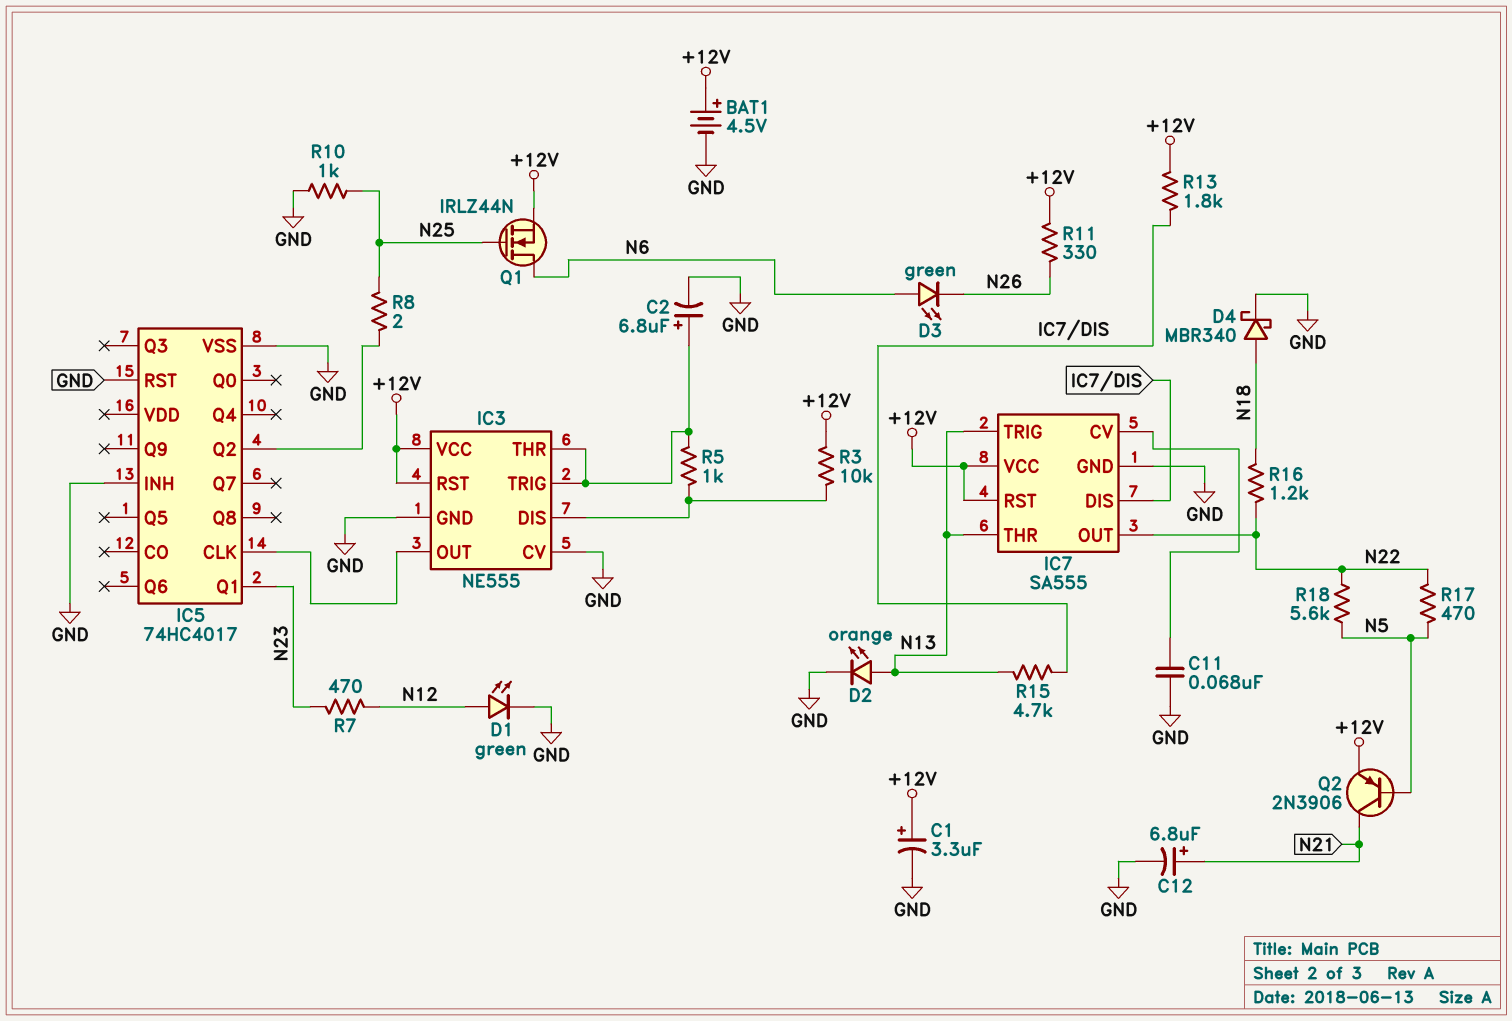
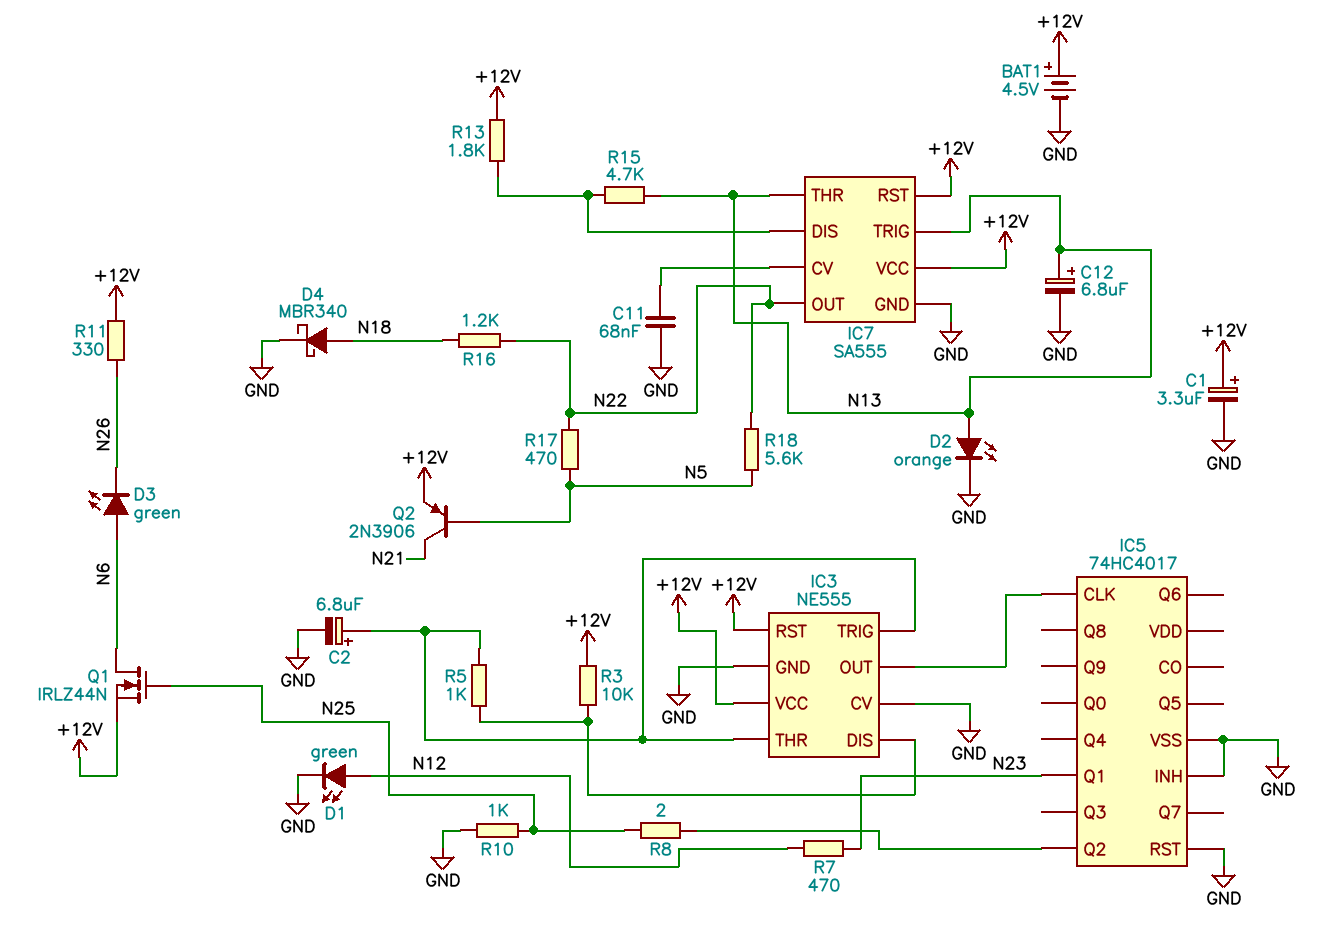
C12: 6.8uF (plus N21, minus GND) -> 6.8uF (plus N13, minus GND)

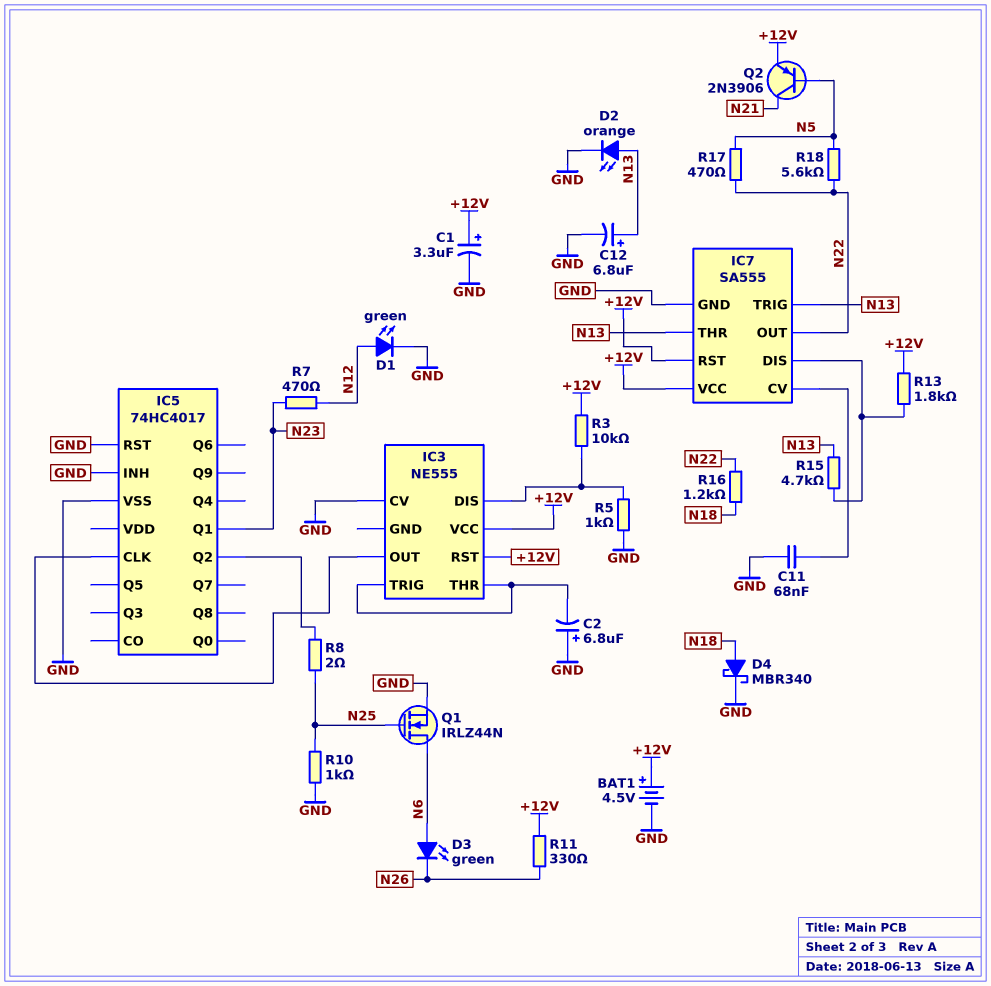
C2: 6.8uF (plus IC3/THR, minus GND) -> 6.8uF (plus GND, minus IC3/THR)
IC3 pin GND: GND -> none
Q1: NMOS IRLZ44N (G N25, D N6, S +12V) -> NMOS IRLZ44N (G N25, D N6, S GND)
R5: 1k (IC3/DIS, IC3/THR) -> 1k (GND, IC3/DIS)

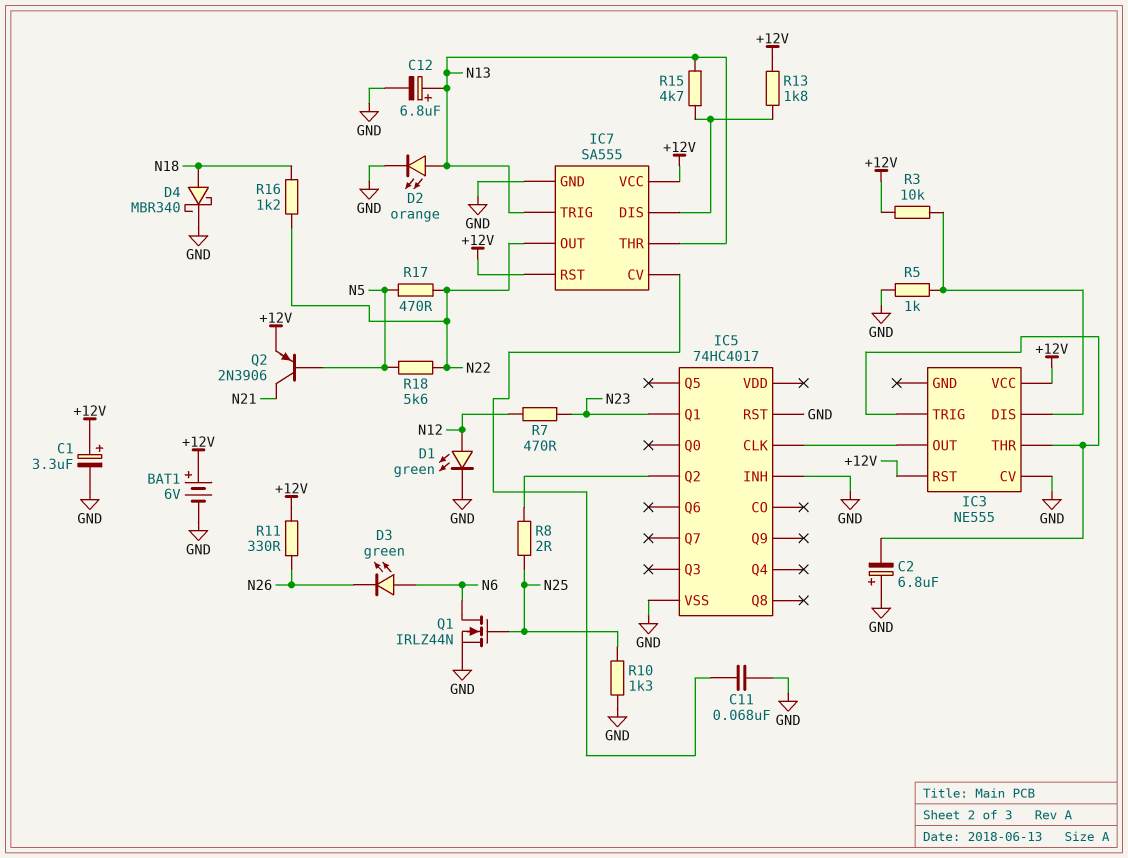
BAT1: 4.5V (plus +12V, minus GND) -> 6V (plus +12V, minus GND)
R10: 1k (GND, N25) -> 1.3k (GND, N25)

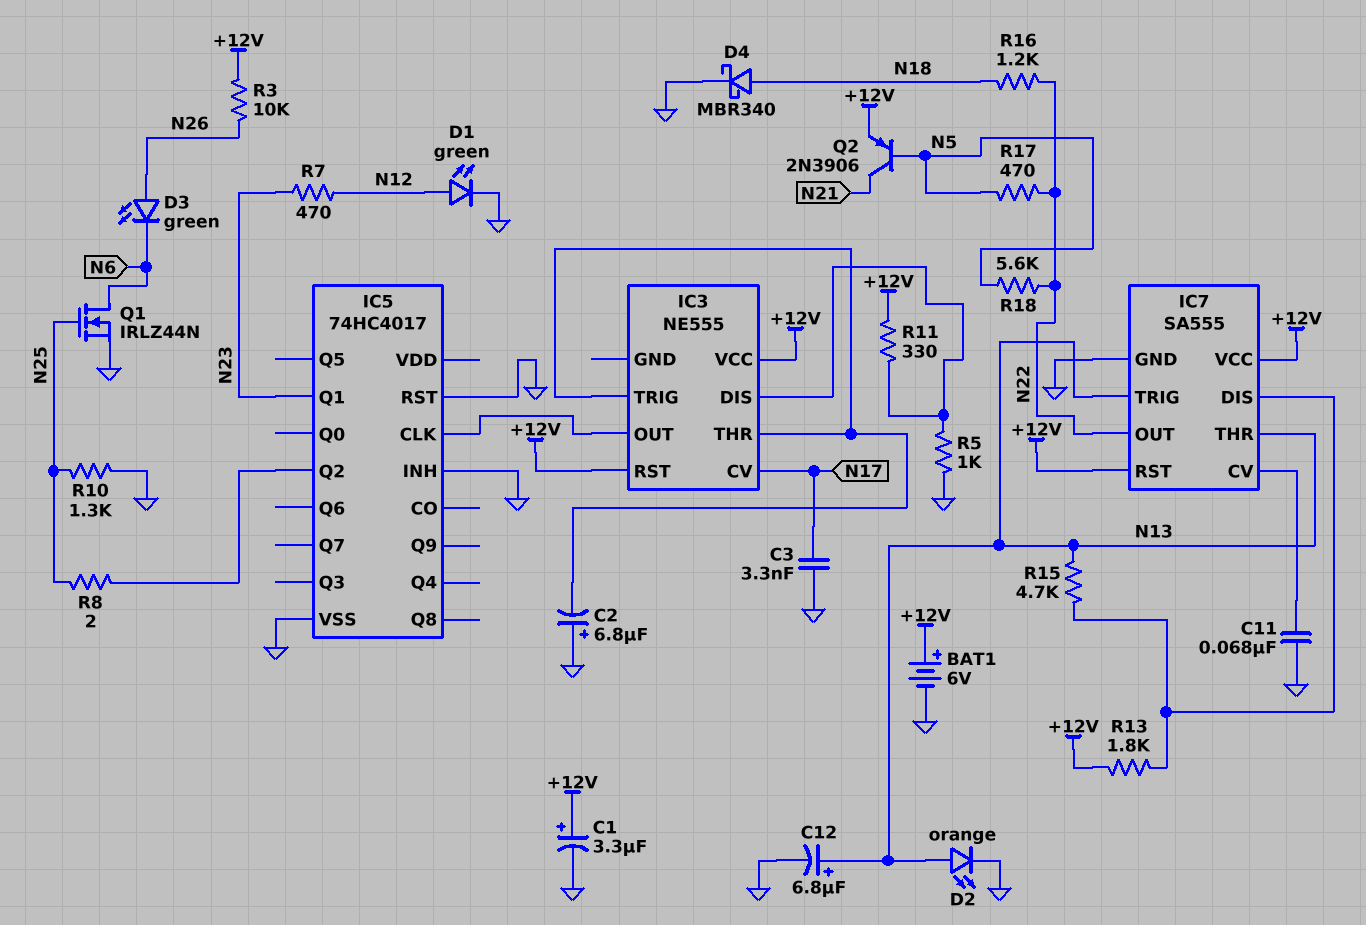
C3: none -> 3.3nF (GND, N17)
D3: LED green (A N6, K N26) -> LED green (A N26, K N6)
IC3 pin CV: GND -> N17
R3: 10k (+12V, IC3/DIS) -> 10k (+12V, N26)
R11: 330 (+12V, N26) -> 330 (+12V, IC3/DIS)

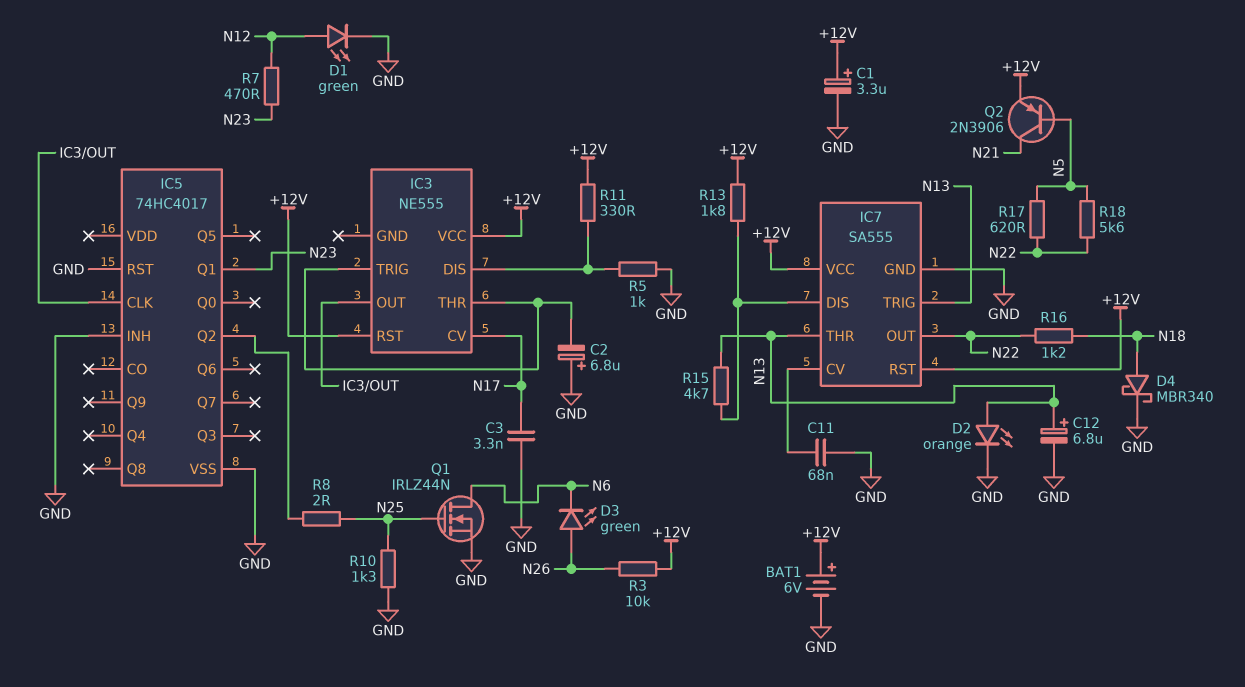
R17: 470 (N5, N22) -> 620 (N5, N22)

